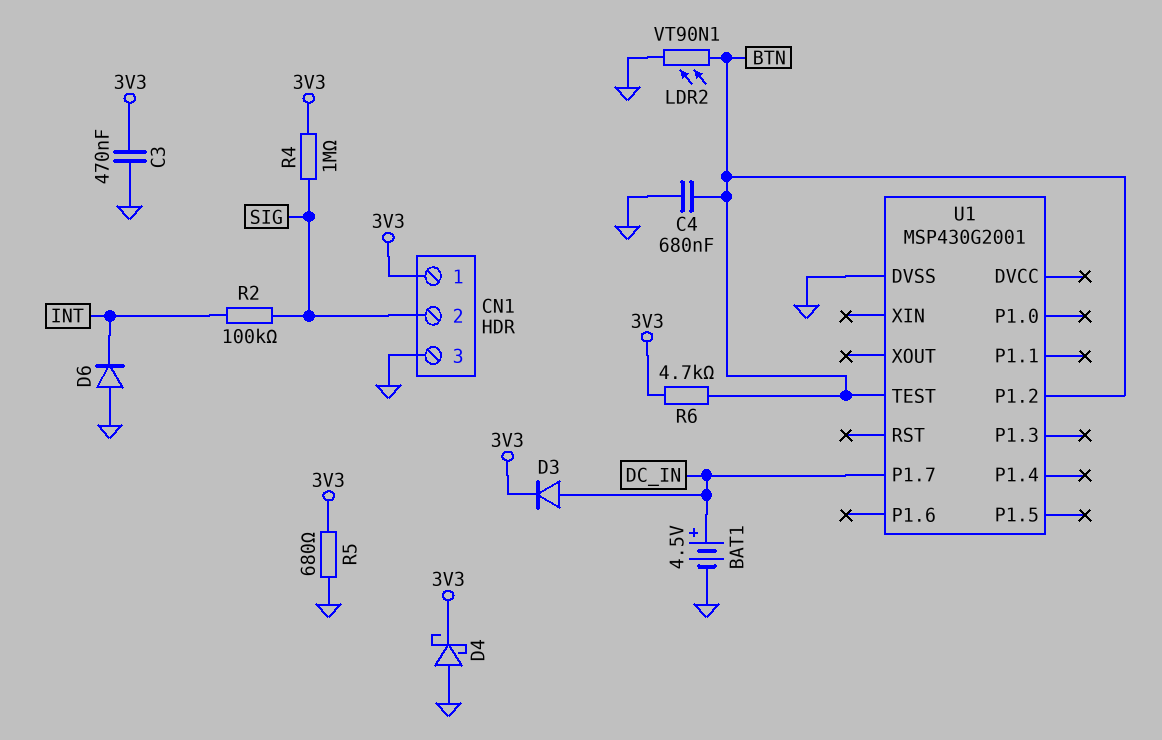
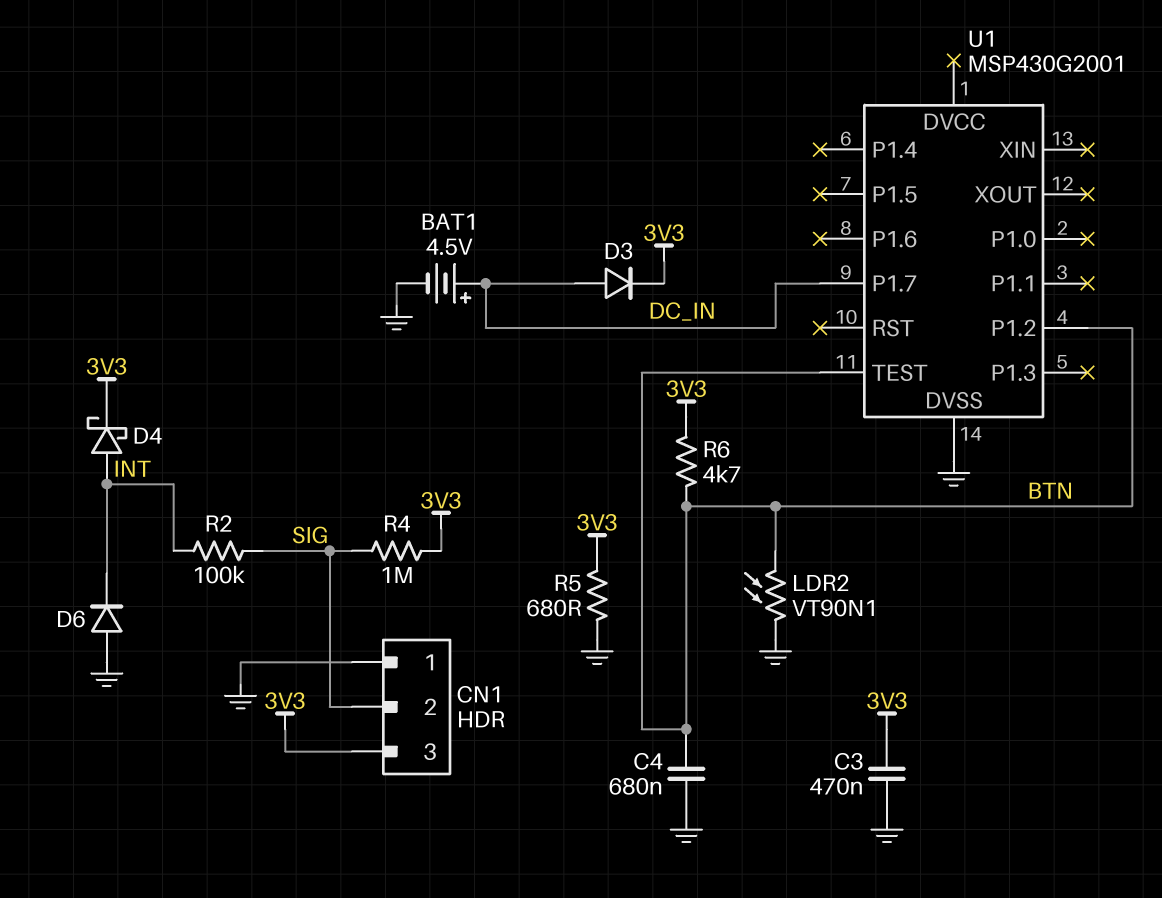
CN1 pin 1: 3V3 -> GND
CN1 pin 3: GND -> 3V3
D4: schottky (A GND, K 3V3) -> schottky (A INT, K 3V3)

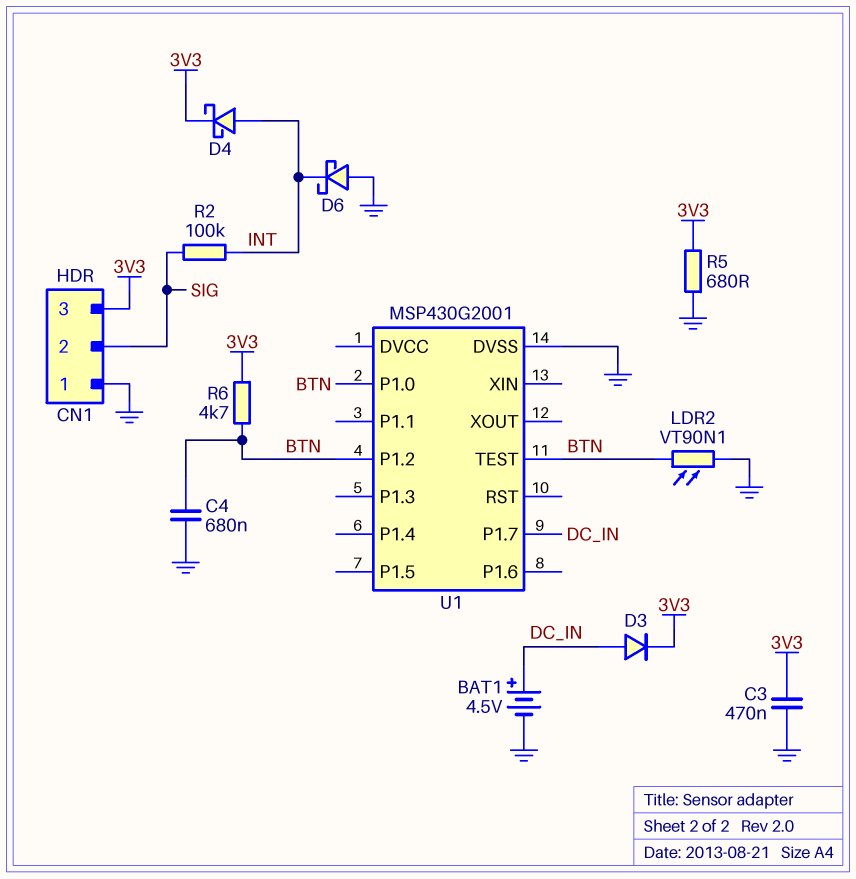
D6: diode (A GND, K INT) -> schottky (A GND, K INT)
R4: 1M (3V3, SIG) -> none
U1 pin P1.0: none -> BTN

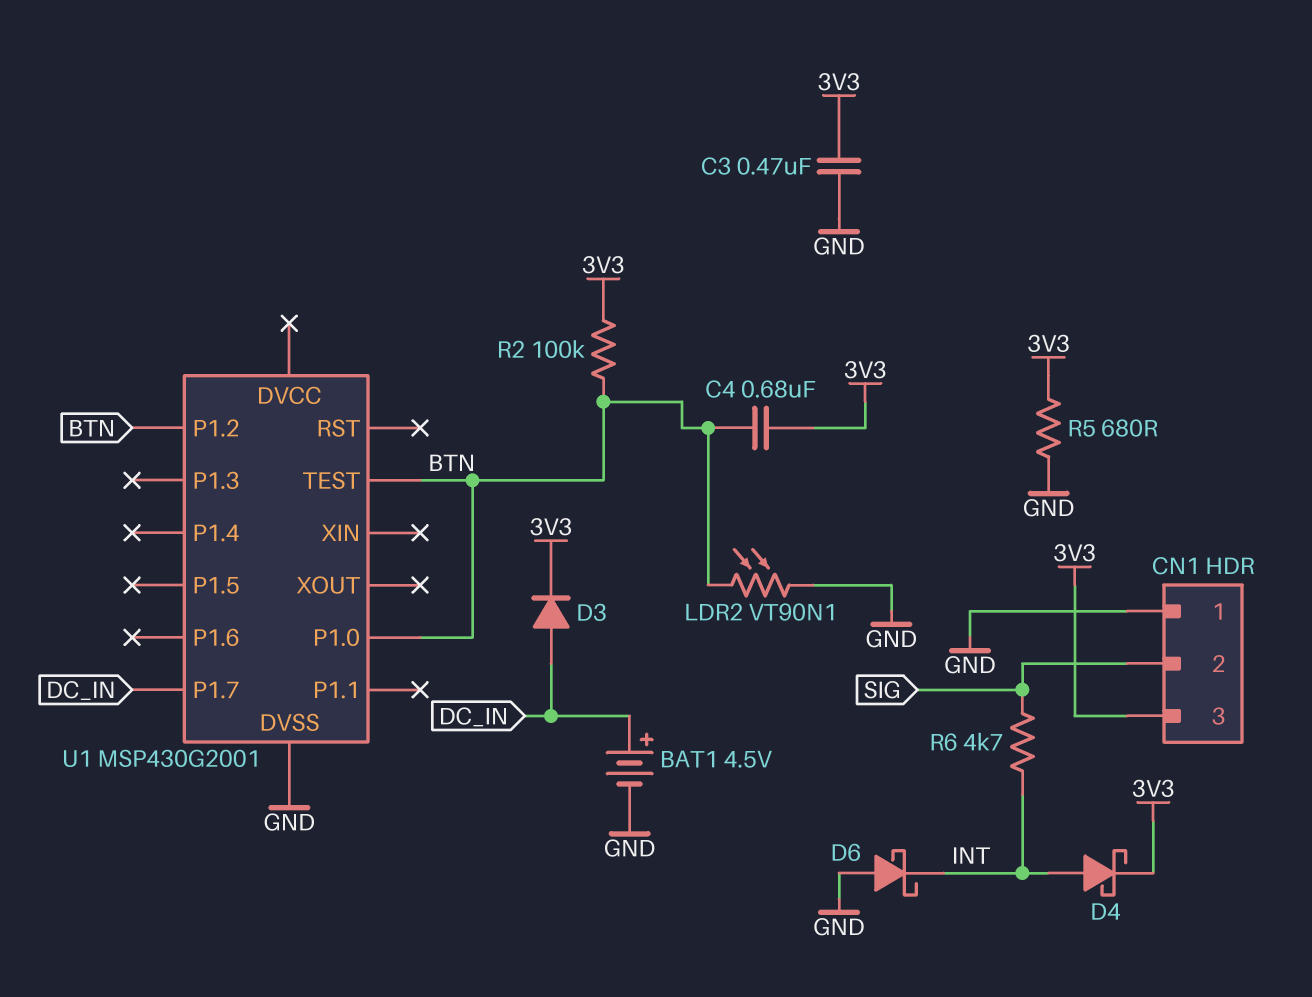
C4: 680nF (BTN, GND) -> 680nF (3V3, BTN)
R2: 100k (INT, SIG) -> 100k (3V3, BTN)
R6: 4.7k (3V3, BTN) -> 4.7k (INT, SIG)

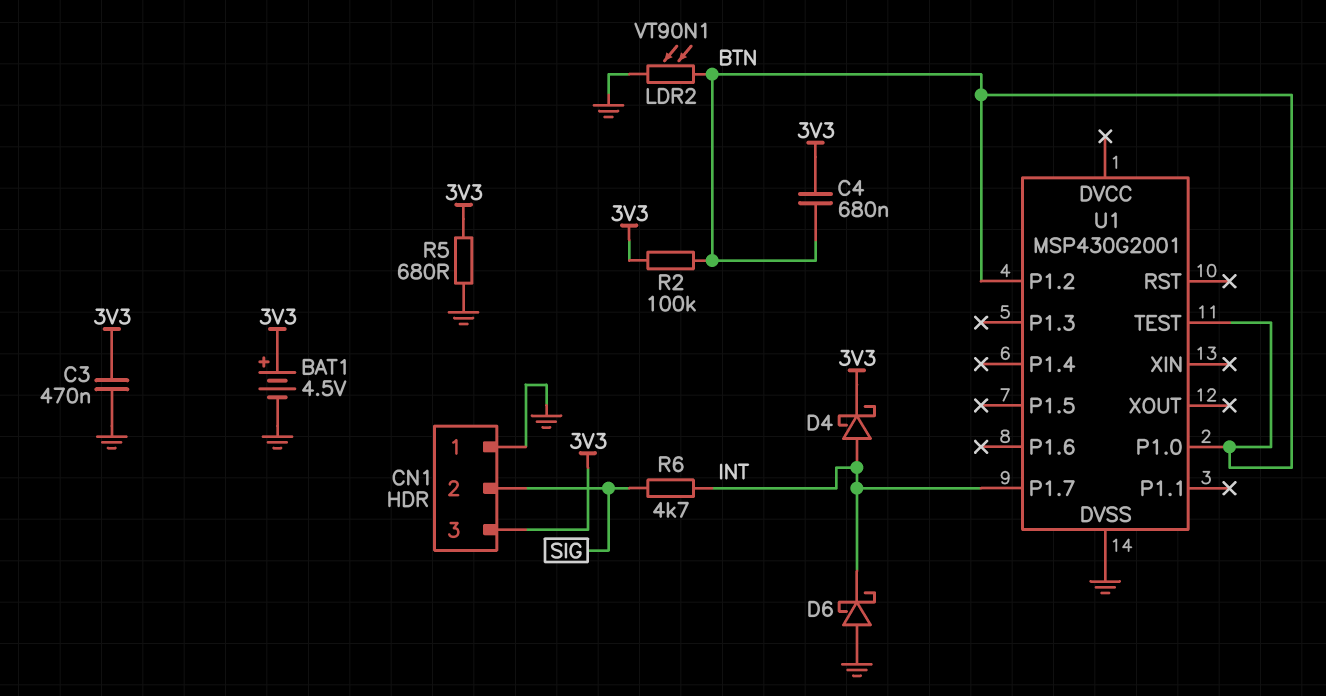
BAT1: 4.5V (plus DC_IN, minus GND) -> 4.5V (plus 3V3, minus GND)
D3: diode (A DC_IN, K 3V3) -> none
U1 pin P1.7: DC_IN -> INT

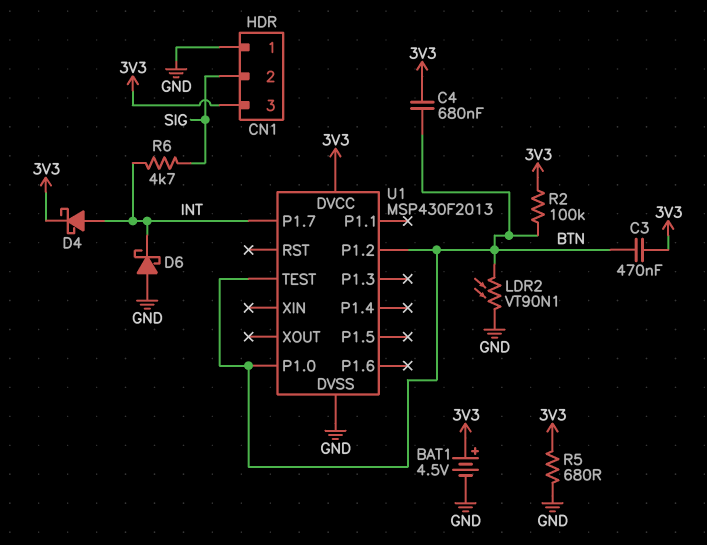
C3: 470nF (3V3, GND) -> 470nF (3V3, BTN)
U1: MSP430G2001 -> MSP430F2013
U1 pin DVCC: none -> 3V3

